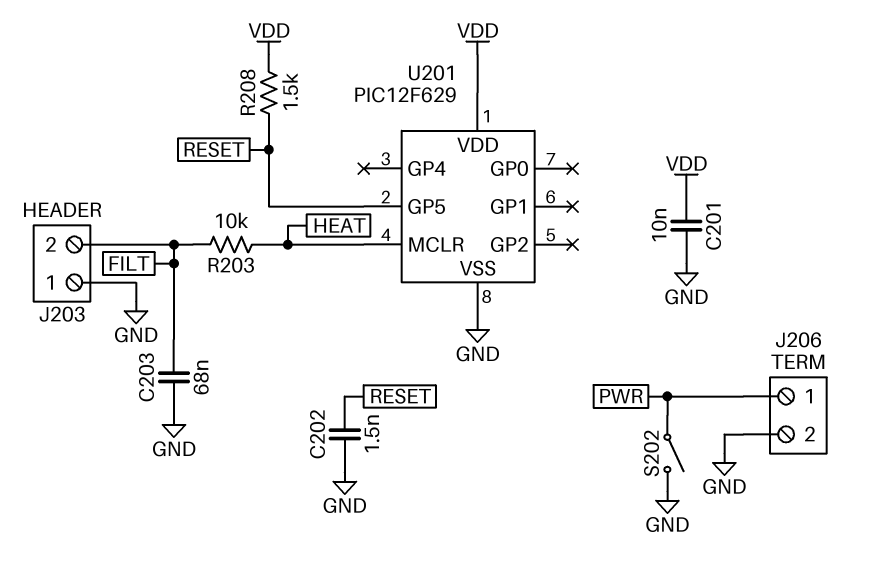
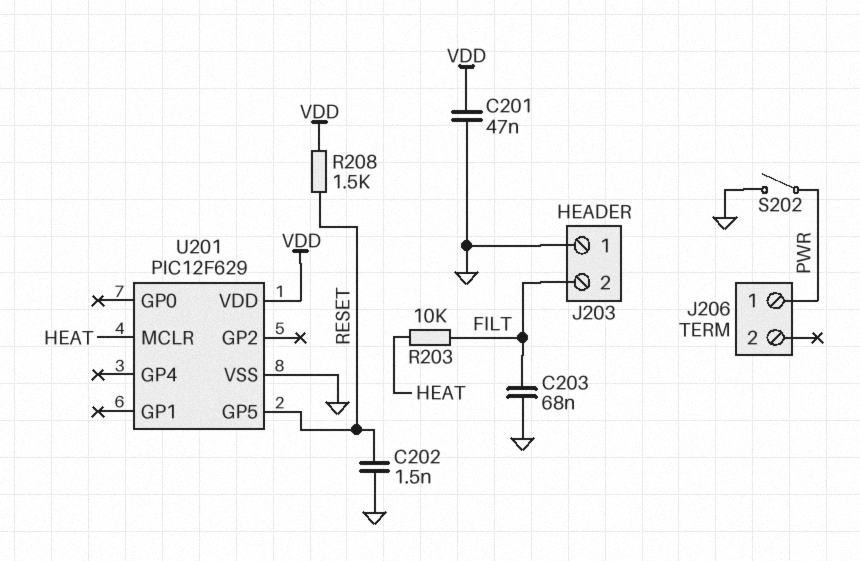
C201: 10nF (GND, VDD) -> 47nF (GND, VDD)
J206 pin 2: GND -> none

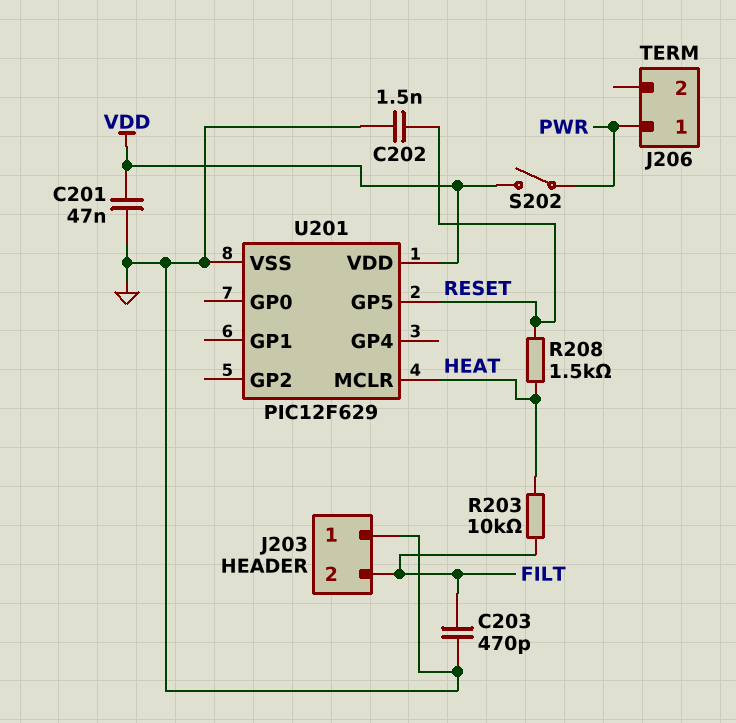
C203: 68nF (FILT, GND) -> 470pF (FILT, GND)
R208: 1.5k (RESET, VDD) -> 1.5k (HEAT, RESET)
S202: switch (GND, PWR) -> switch (PWR, VDD)

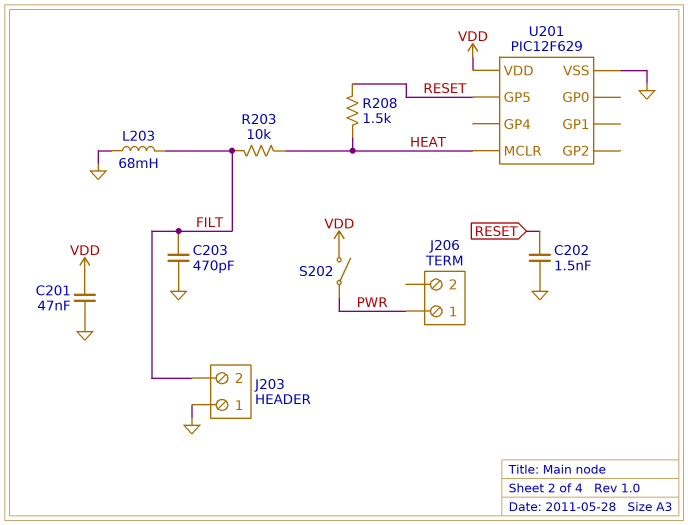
L203: none -> 68mH (FILT, GND)

